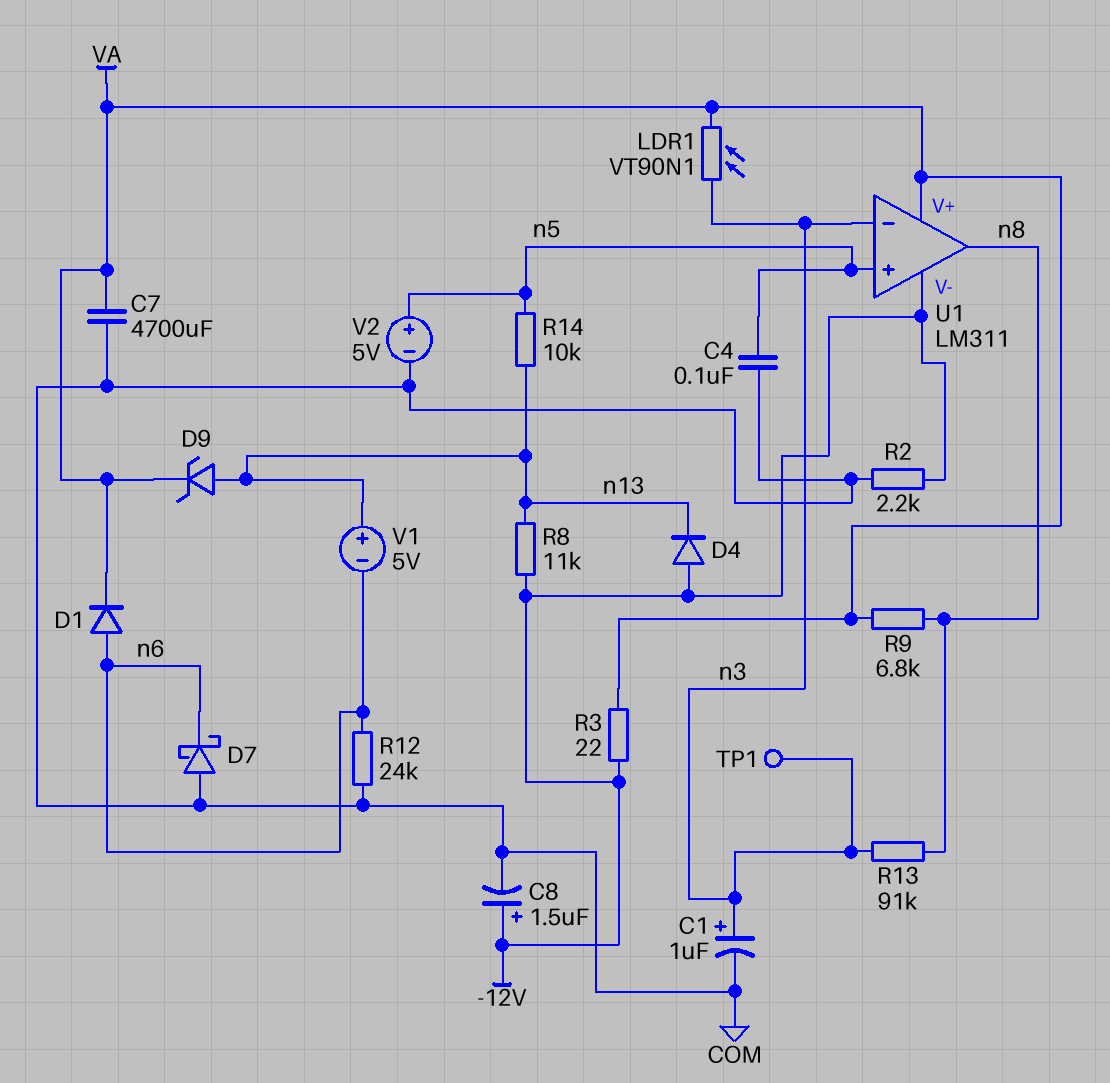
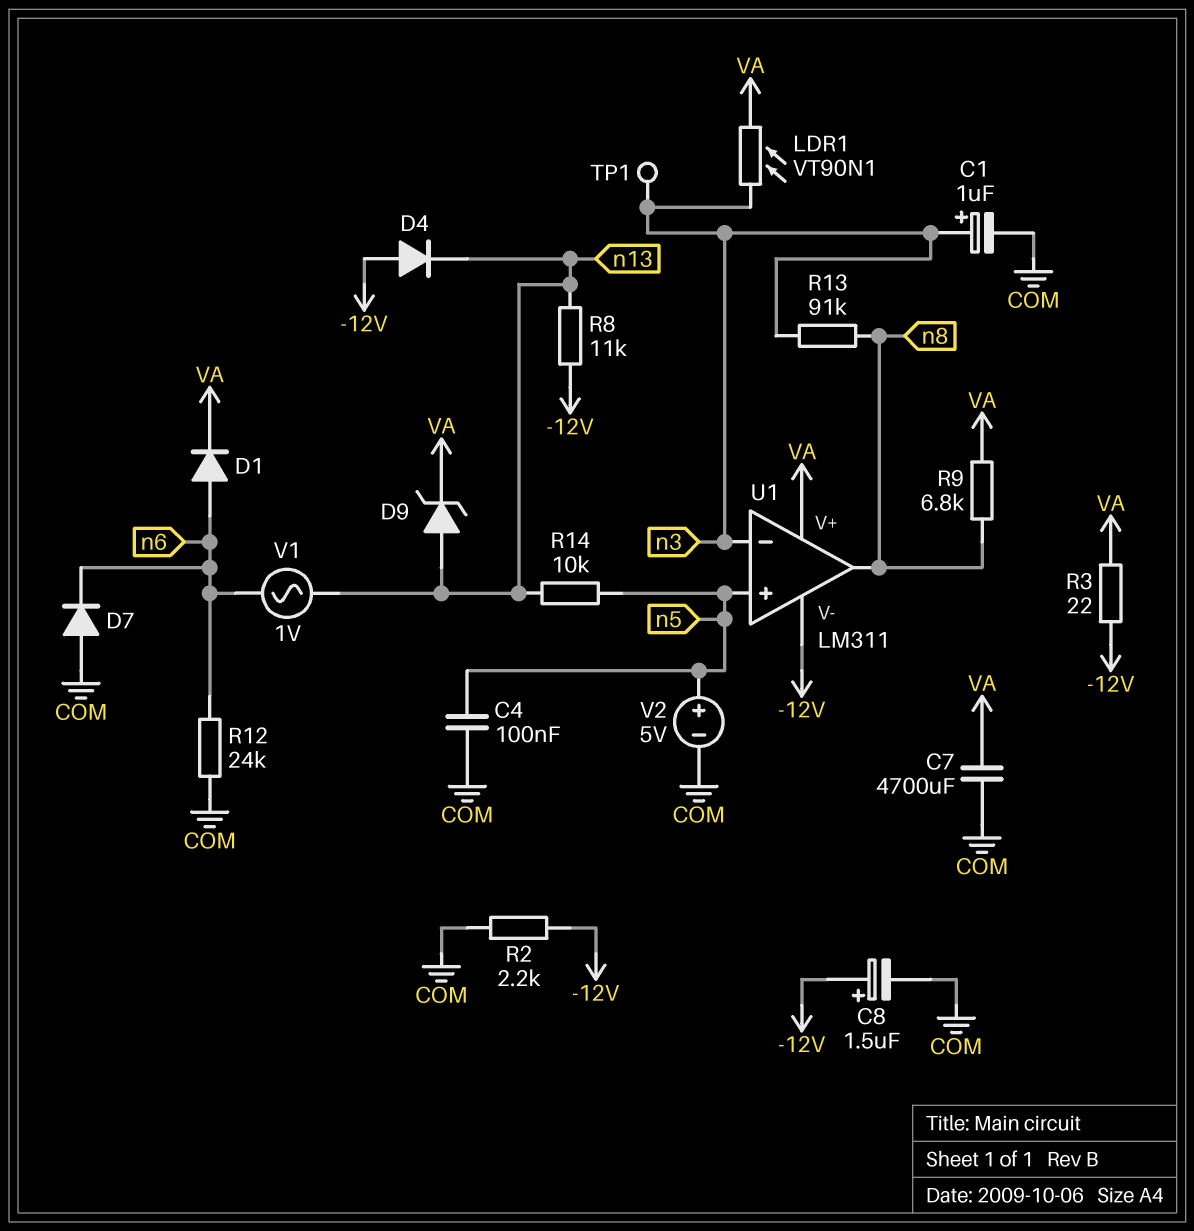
D7: schottky (A COM, K n6) -> diode (A COM, K n6)
V1: 5V (plus n13, minus n6) -> AC 1V (n6, n13)

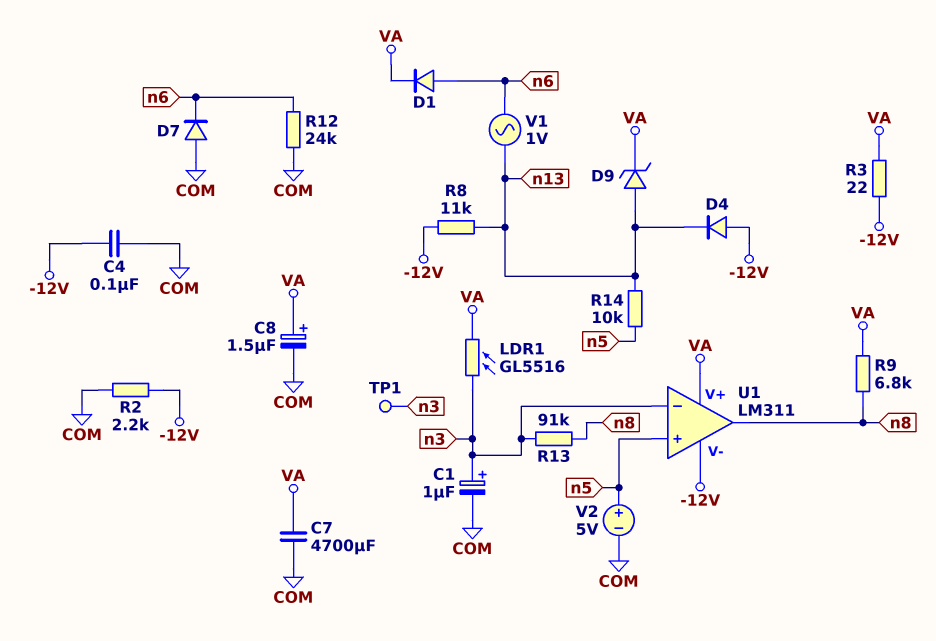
C4: 100nF (COM, n5) -> 100nF (-12V, COM)
C8: 1.5uF (plus -12V, minus COM) -> 1.5uF (plus VA, minus COM)
LDR1: VT90N1 (VA, n3) -> GL5516 (VA, n3)

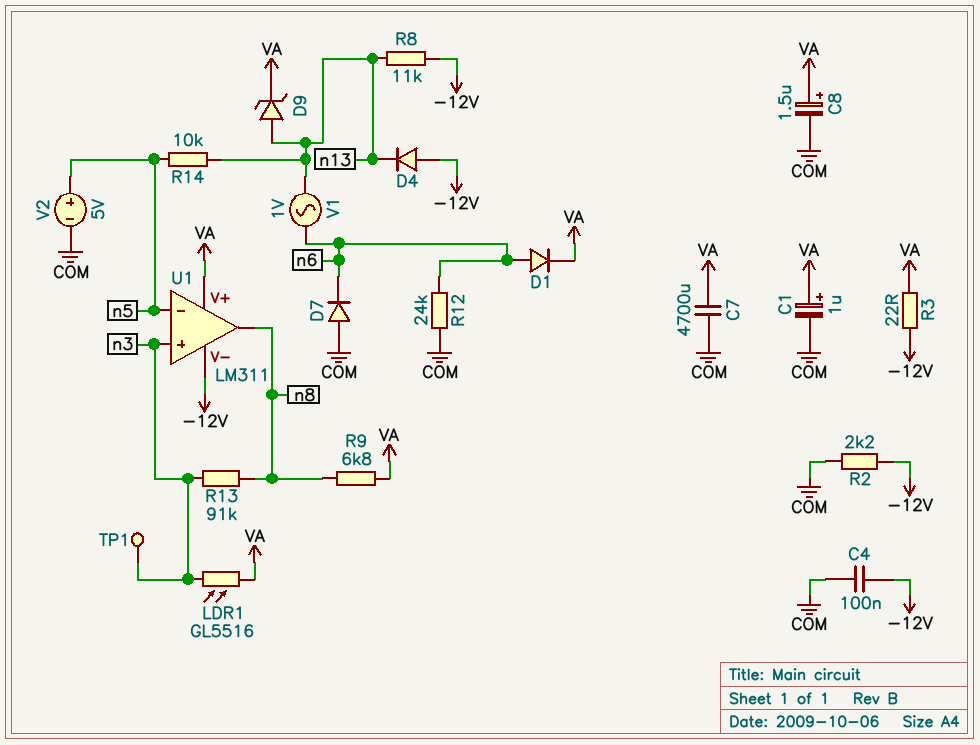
C1: 1uF (plus n3, minus COM) -> 1uF (plus VA, minus COM)
U1 pin in+: n5 -> n3
U1 pin in-: n3 -> n5

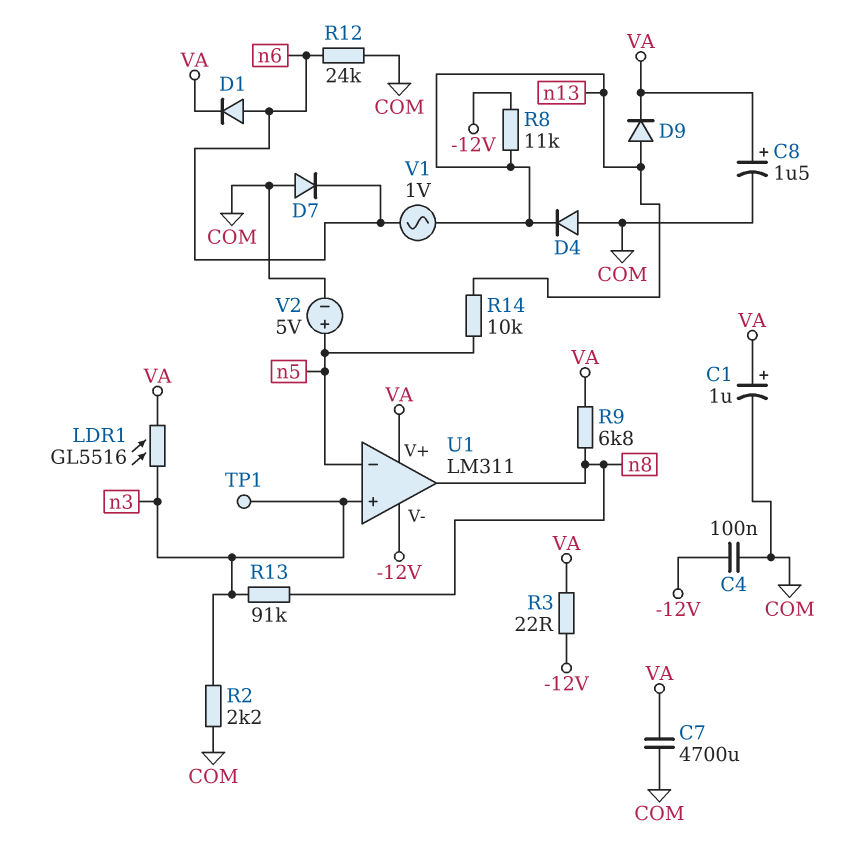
D4: diode (A -12V, K n13) -> diode (A COM, K n13)
D9: zener (A n13, K VA) -> diode (A n13, K VA)
R2: 2.2k (-12V, COM) -> 2.2k (COM, n3)

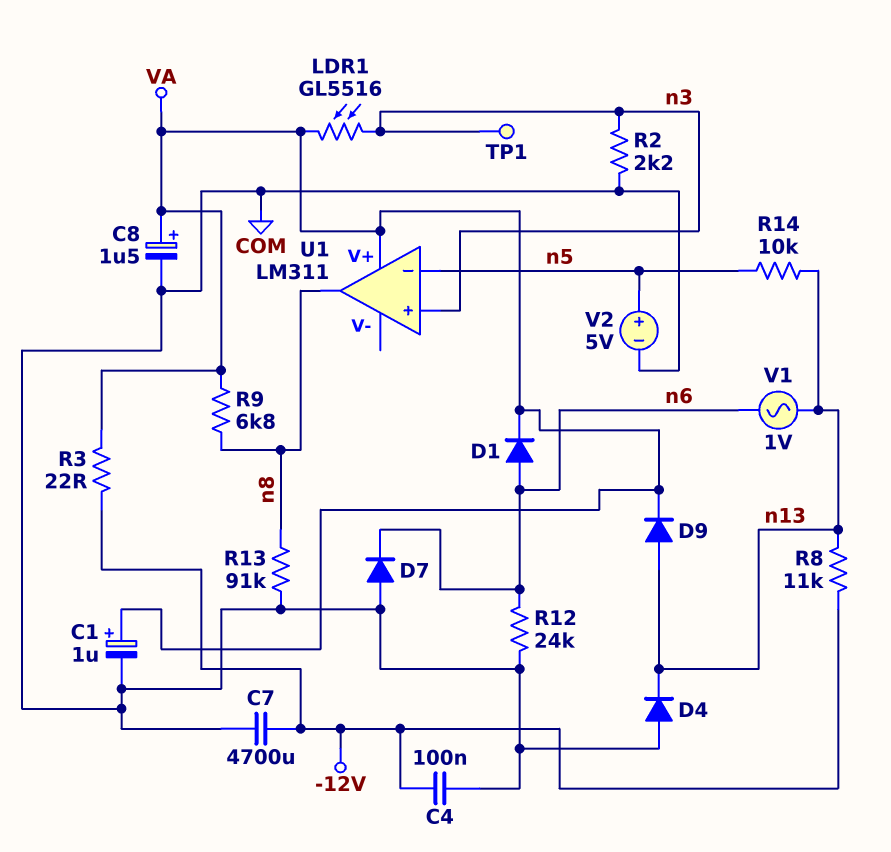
C7: 4700uF (COM, VA) -> 4700uF (-12V, COM)
R13: 91k (n3, n8) -> 91k (COM, n8)
U1 pin V-: -12V -> none

